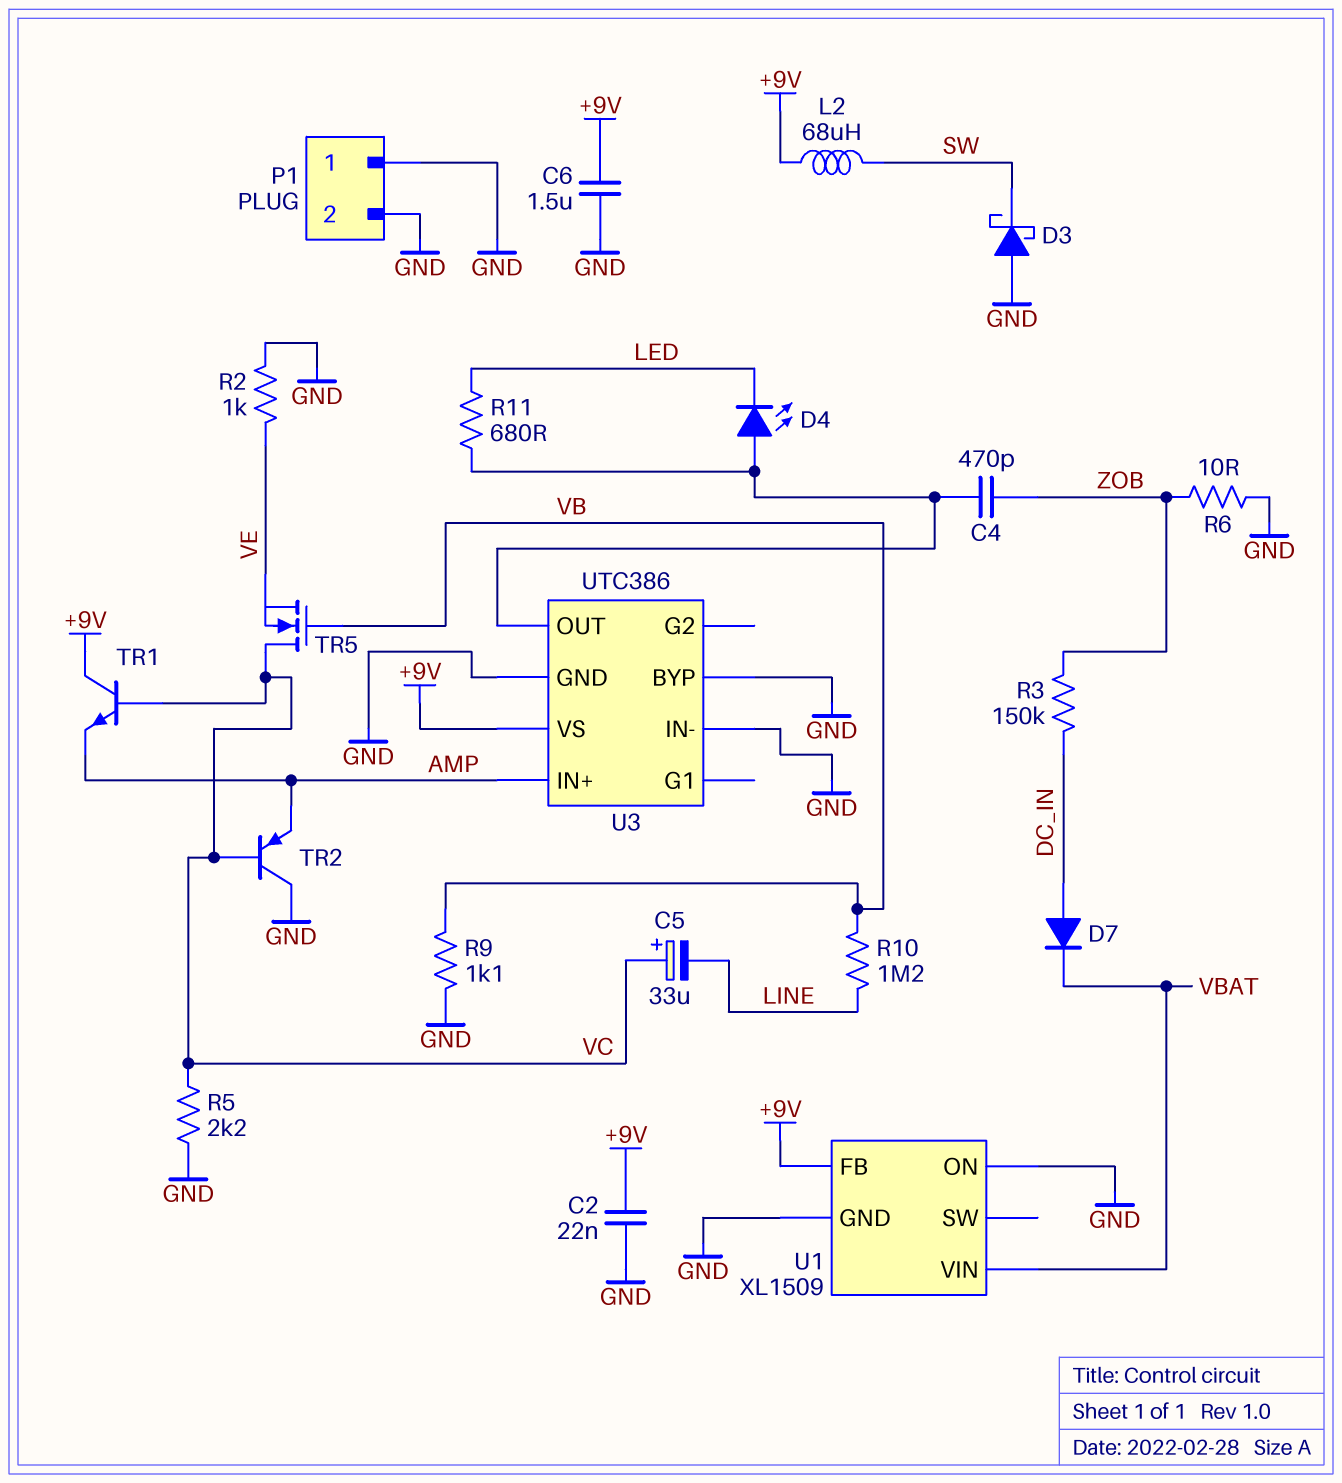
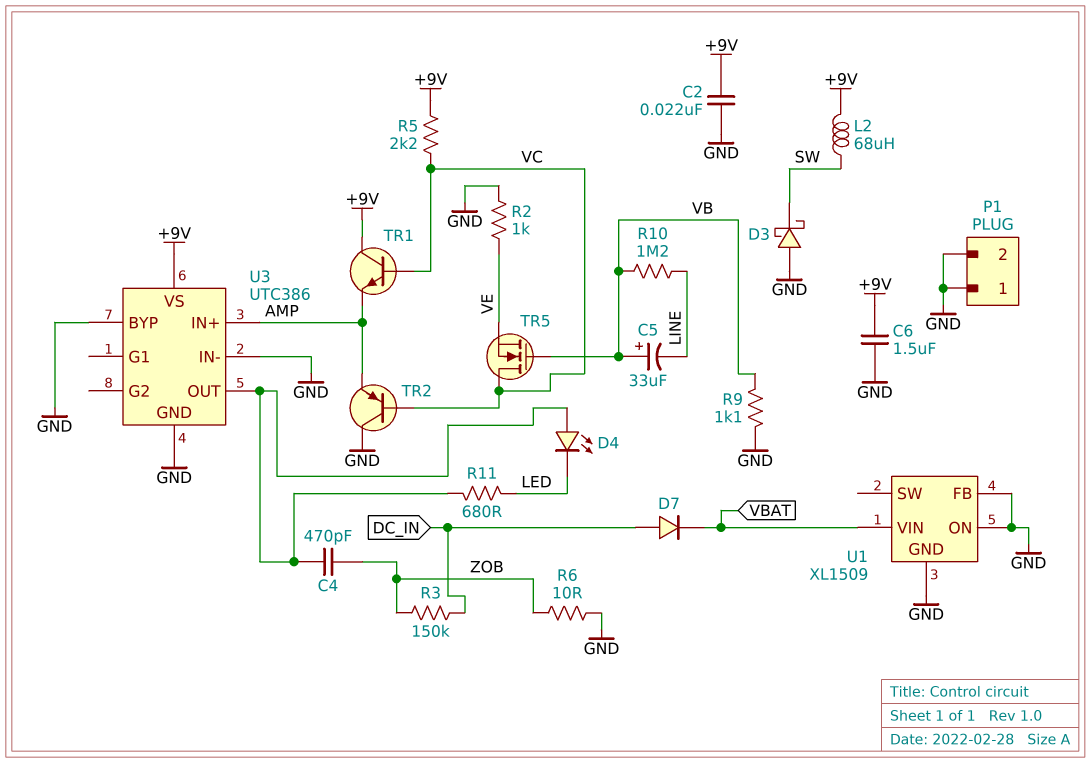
C5: 33uF (plus VC, minus LINE) -> 33uF (plus VB, minus LINE)
R5: 2.2k (GND, VC) -> 2.2k (+9V, VC)
U1 pin FB: +9V -> GND

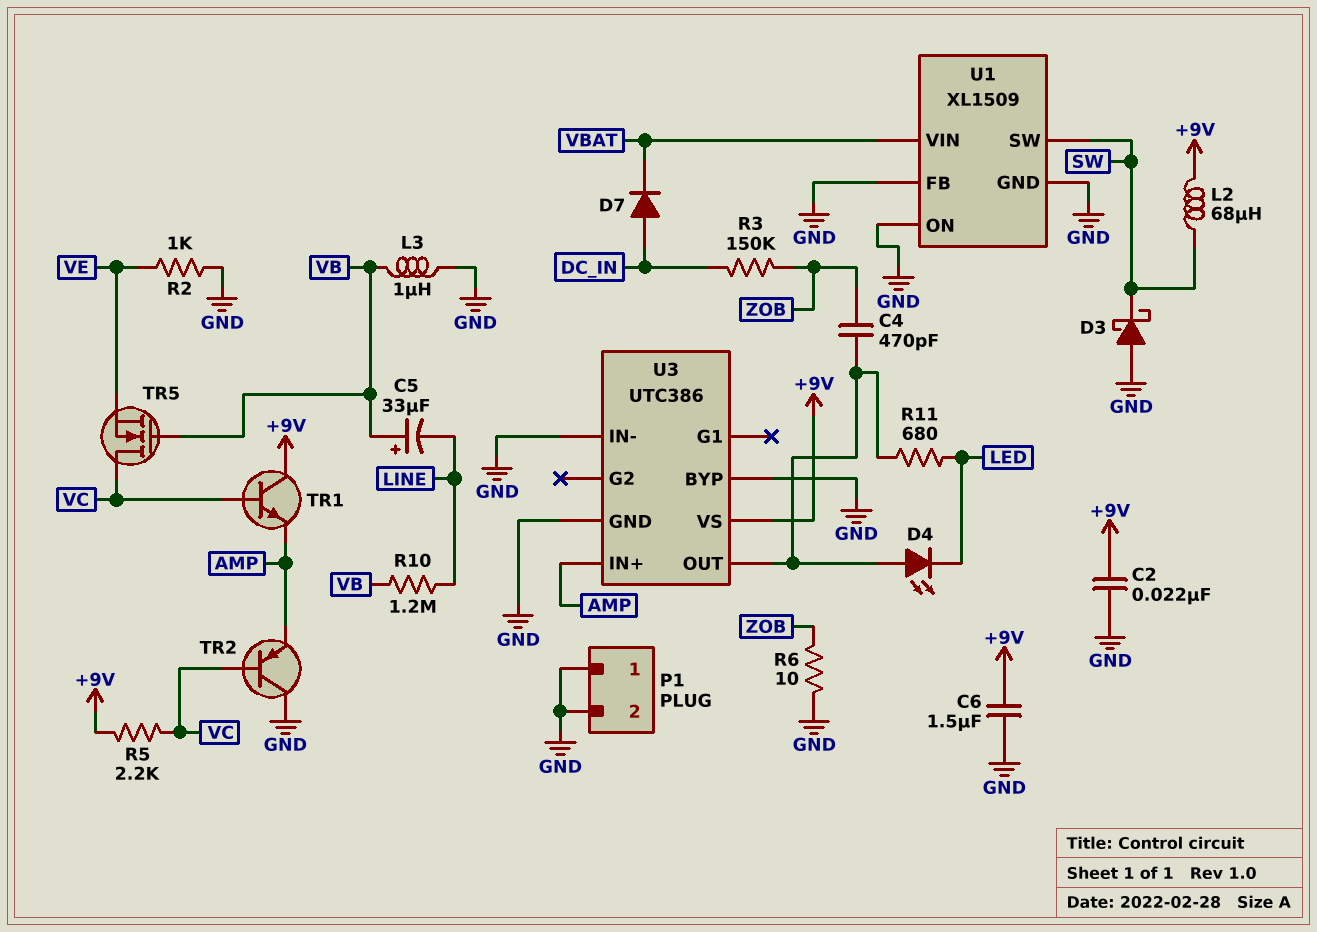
L3: none -> 1uH (GND, VB)
R9: 1.1k (GND, VB) -> none
U1 pin SW: none -> SW

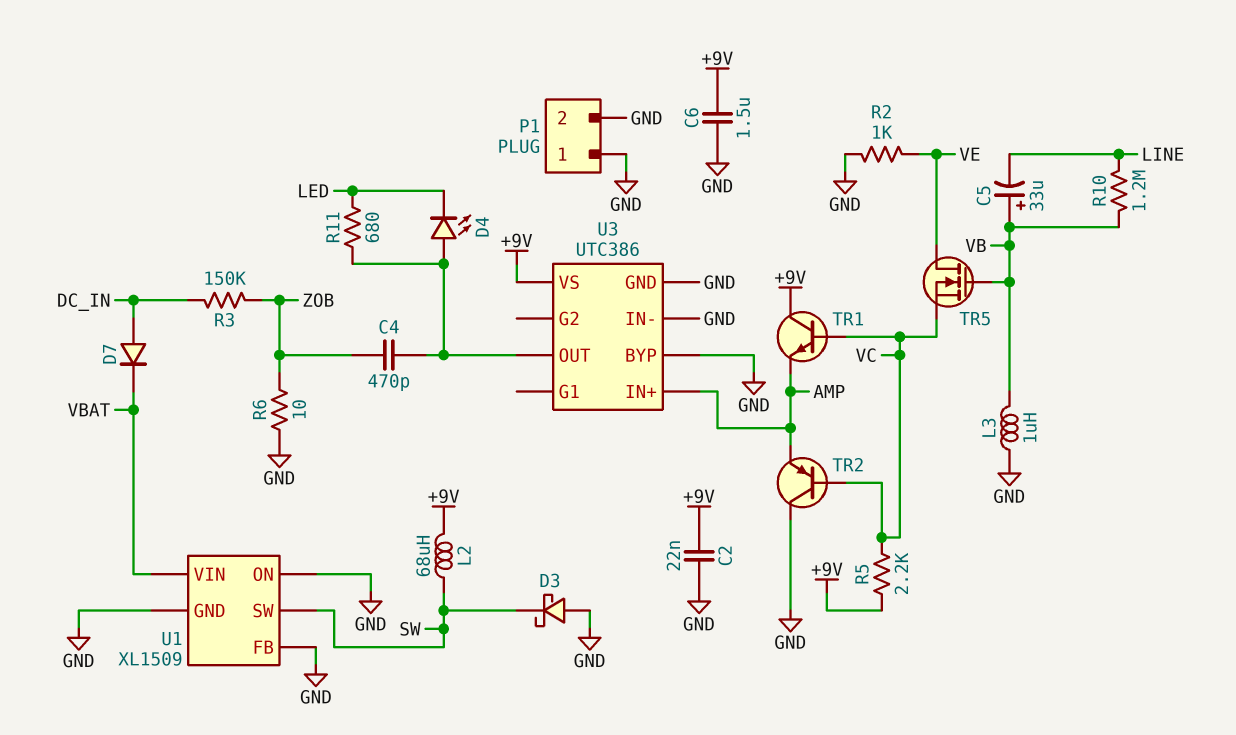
TR5: NMOS (G VB, D VC, S VE) -> NMOS (G VB, D VE, S VC)

